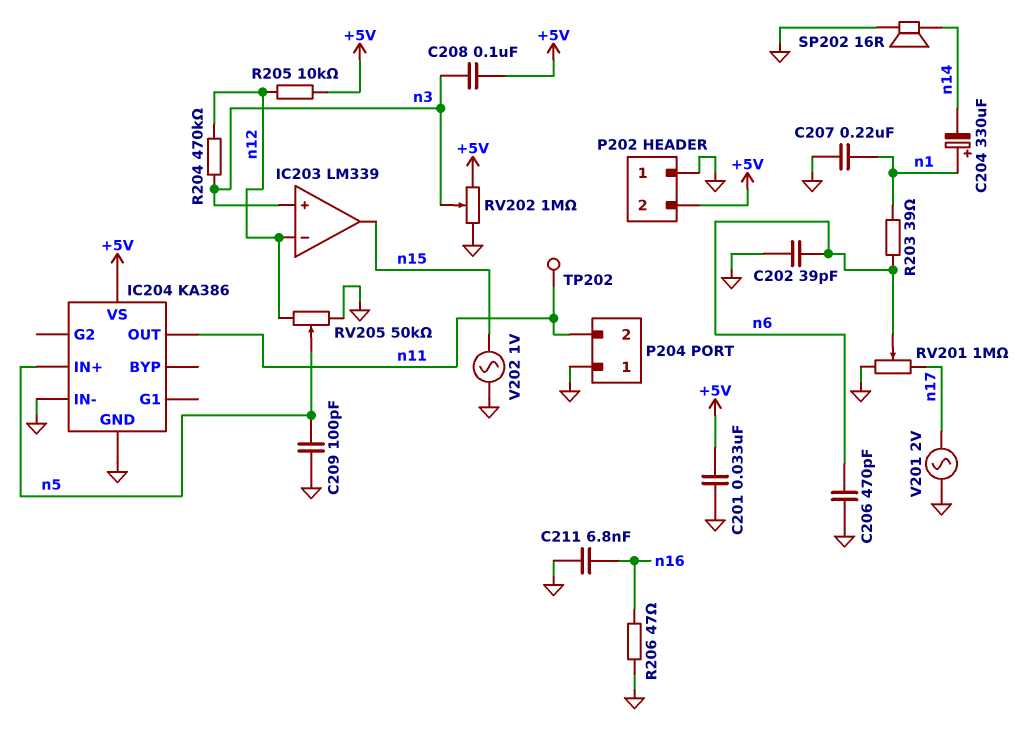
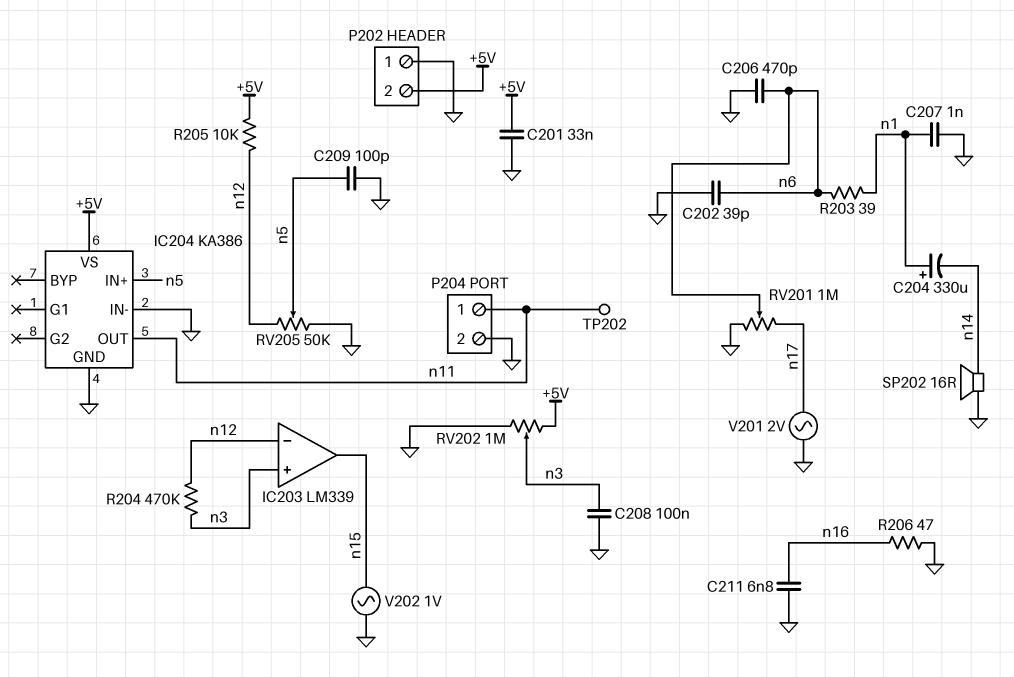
C207: 220nF (GND, n1) -> 1nF (GND, n1)
C208: 100nF (+5V, n3) -> 100nF (GND, n3)
P204 pin 1: GND -> n11
P204 pin 2: n11 -> GND

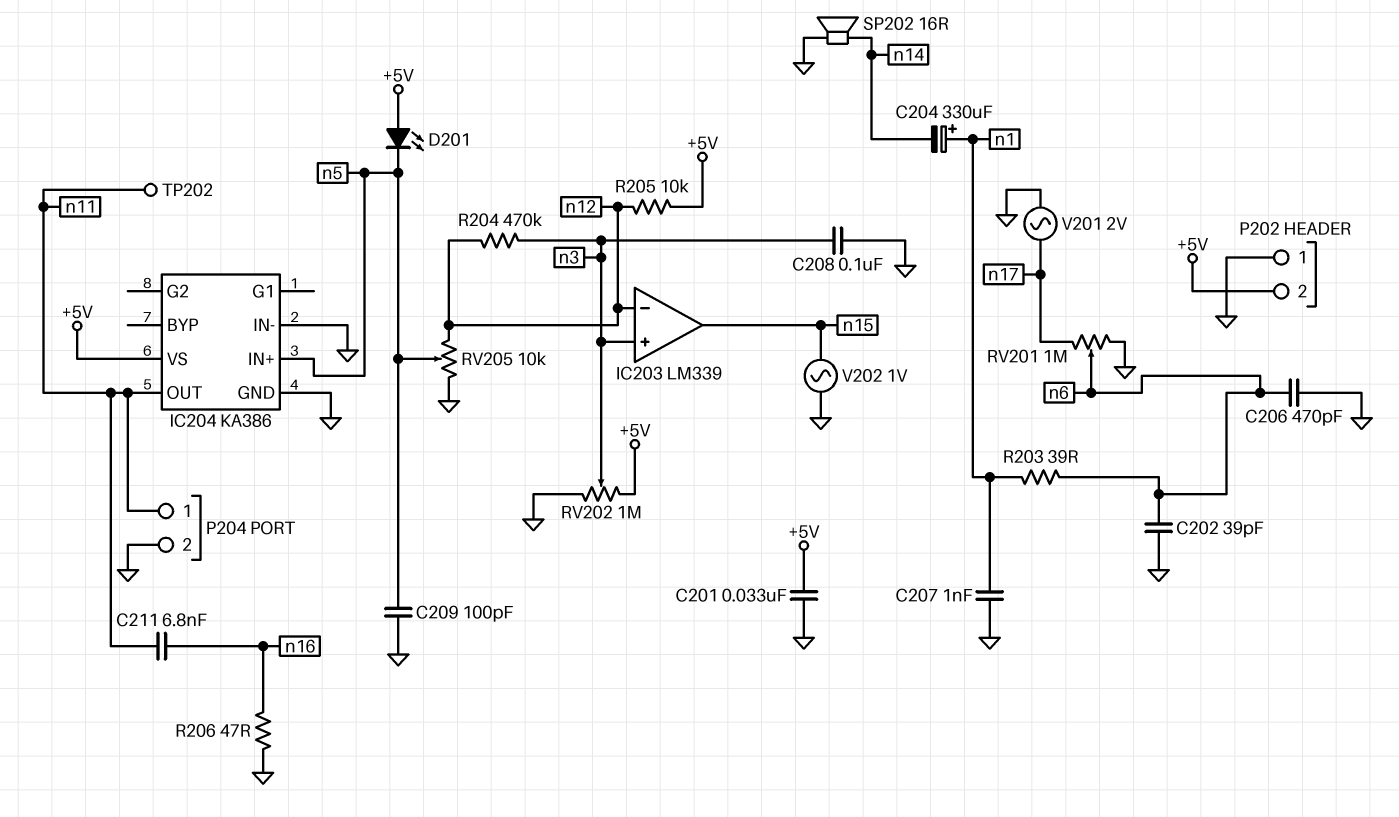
C211: 6.8nF (GND, n16) -> 6.8nF (n11, n16)
D201: none -> LED (A +5V, K n5)
RV205: 50k (GND, n12, wiper n5) -> 10k (GND, n12, wiper n5)

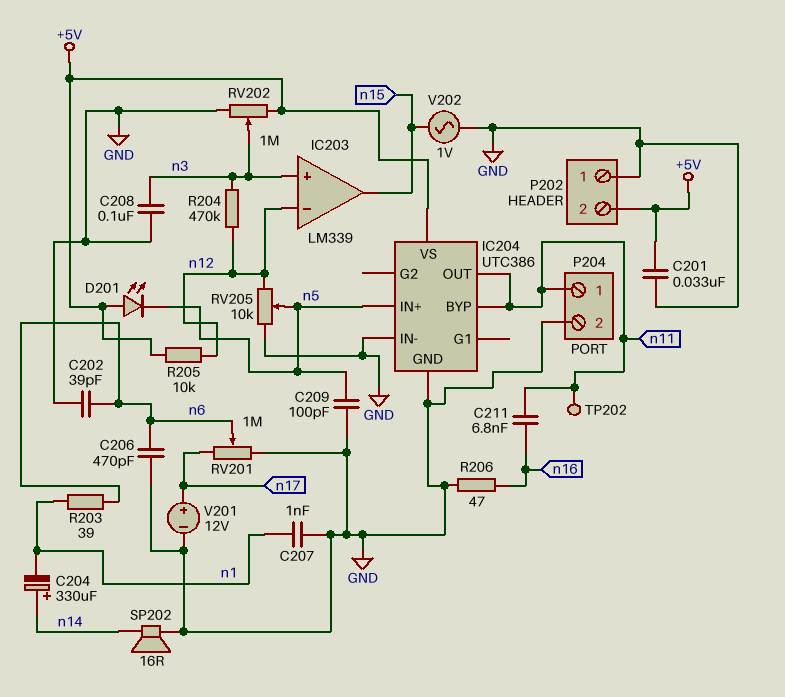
C204: 330uF (plus n1, minus n14) -> 330uF (plus n14, minus n1)
IC204: KA386 -> UTC386
IC204 pin BYP: none -> n11
V201: AC 2V (GND, n17) -> 12V (plus n17, minus GND)

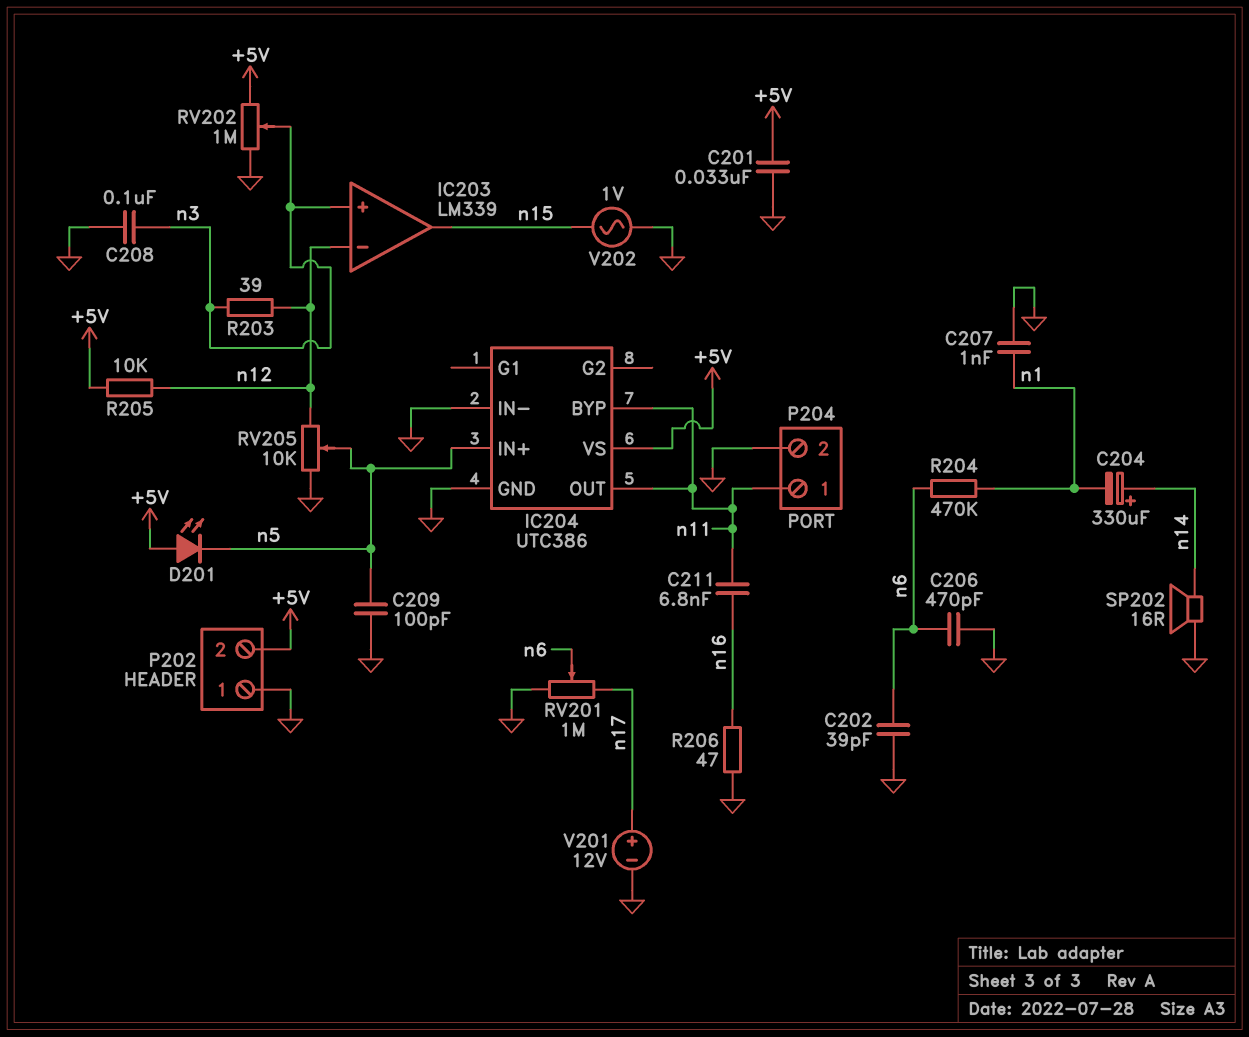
R203: 39 (n1, n6) -> 39 (n3, n12)
R204: 470k (n3, n12) -> 470k (n1, n6)
TP202: test point (n11) -> none

